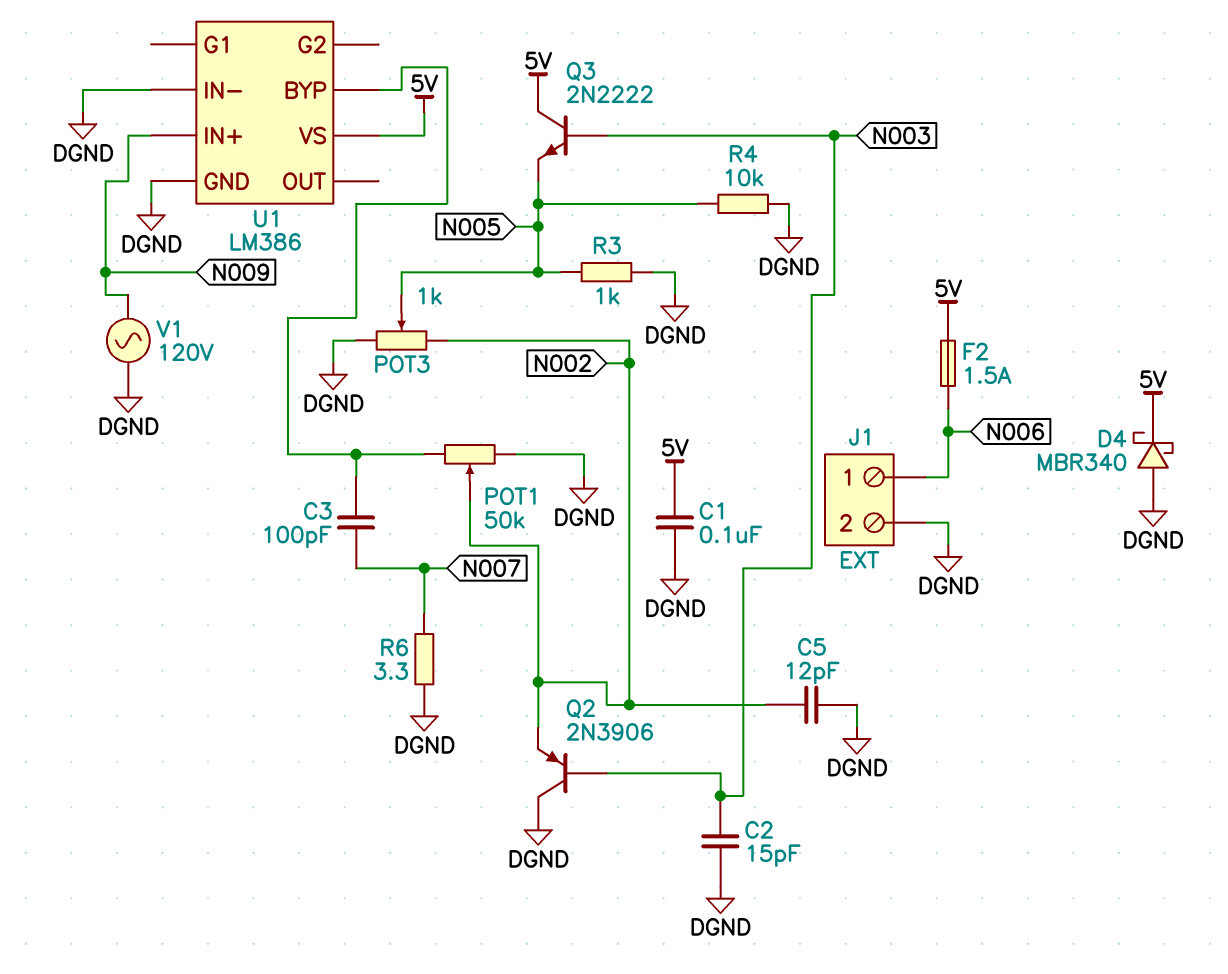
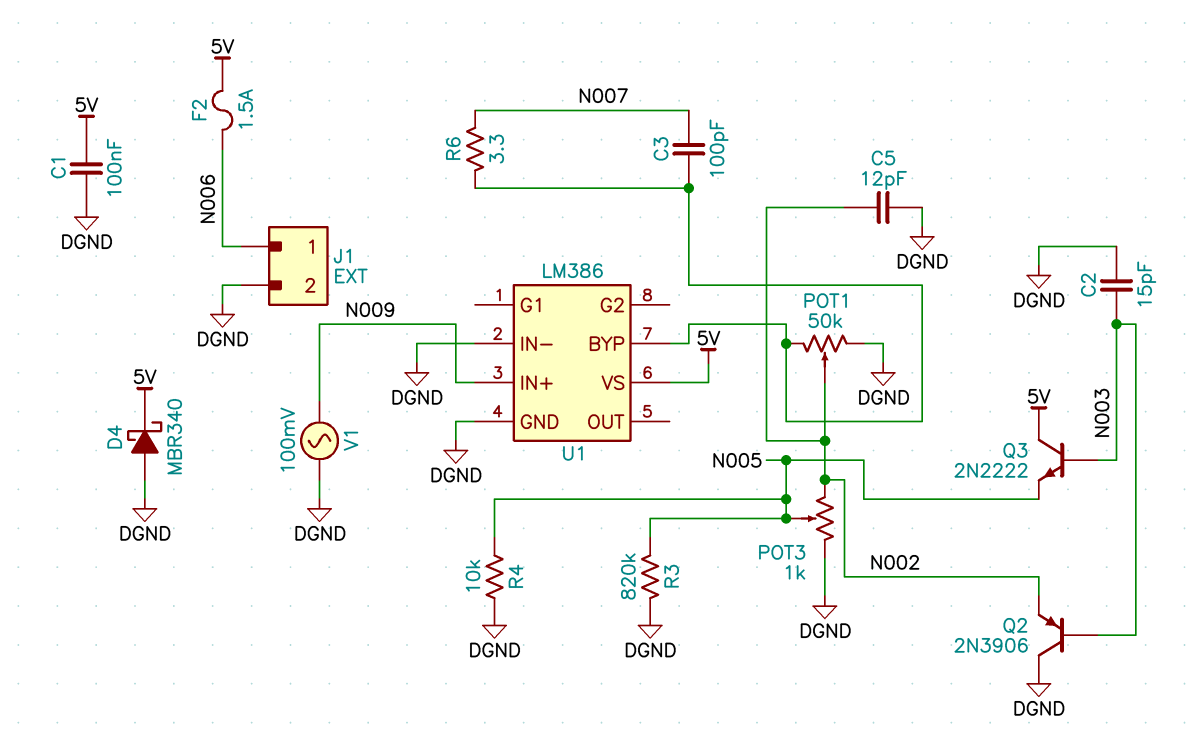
R3: 1k (DGND, N005) -> 820k (DGND, N005)
R6: 3.3 (DGND, N007) -> 3.3 (N007, U1/BYP)
V1: AC 120V (DGND, N009) -> AC 100mV (DGND, N009)

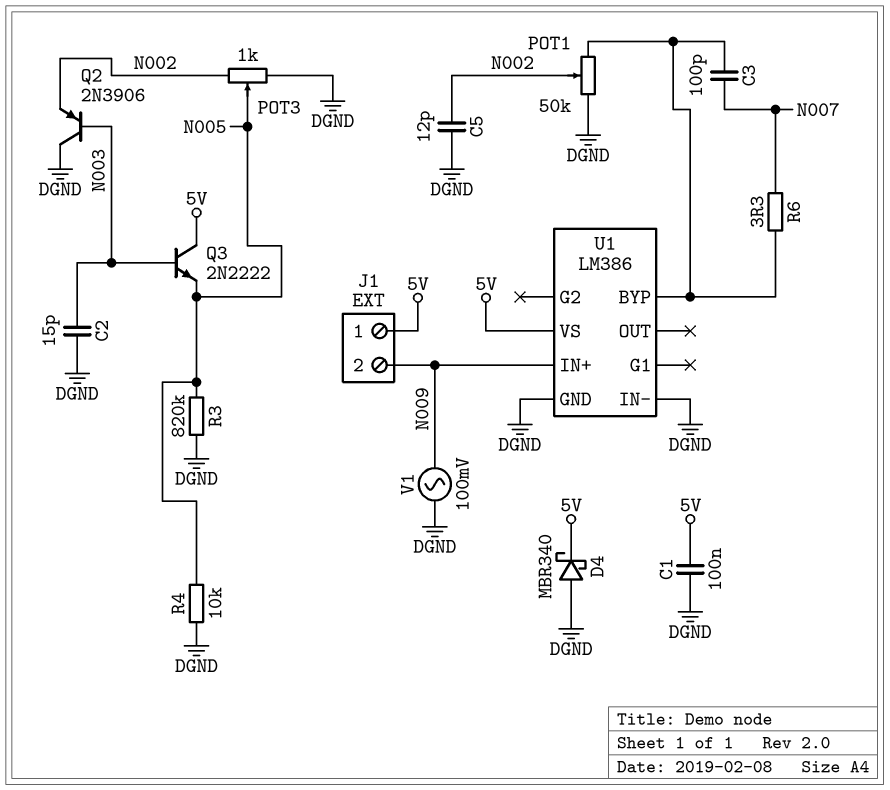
F2: 1.5A (5V, N006) -> none
J1 pin 1: N006 -> 5V
J1 pin 2: DGND -> N009

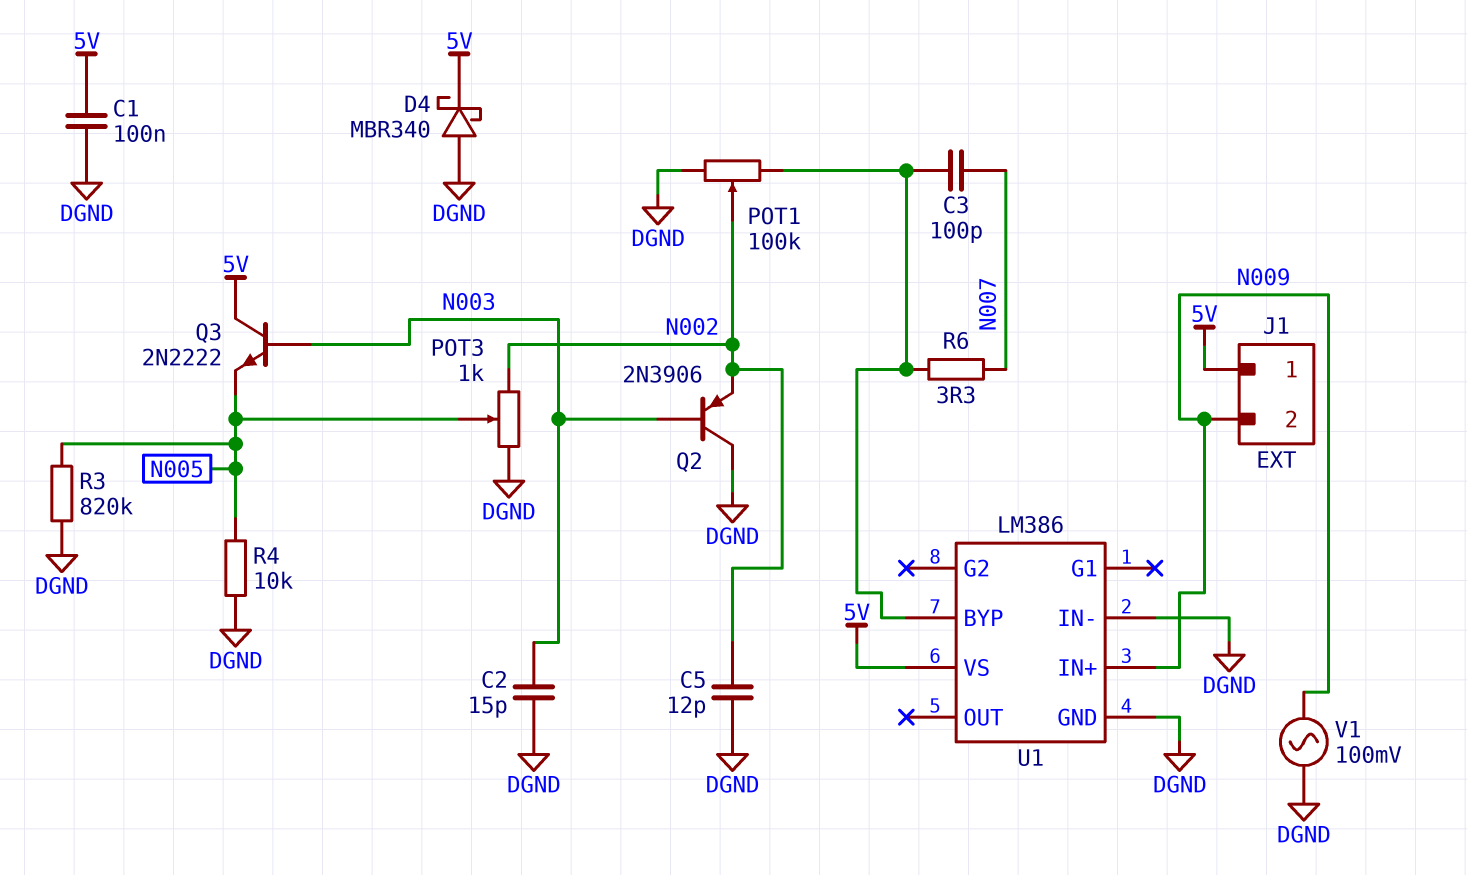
POT1: 50k (DGND, U1/BYP, wiper N002) -> 100k (DGND, U1/BYP, wiper N002)

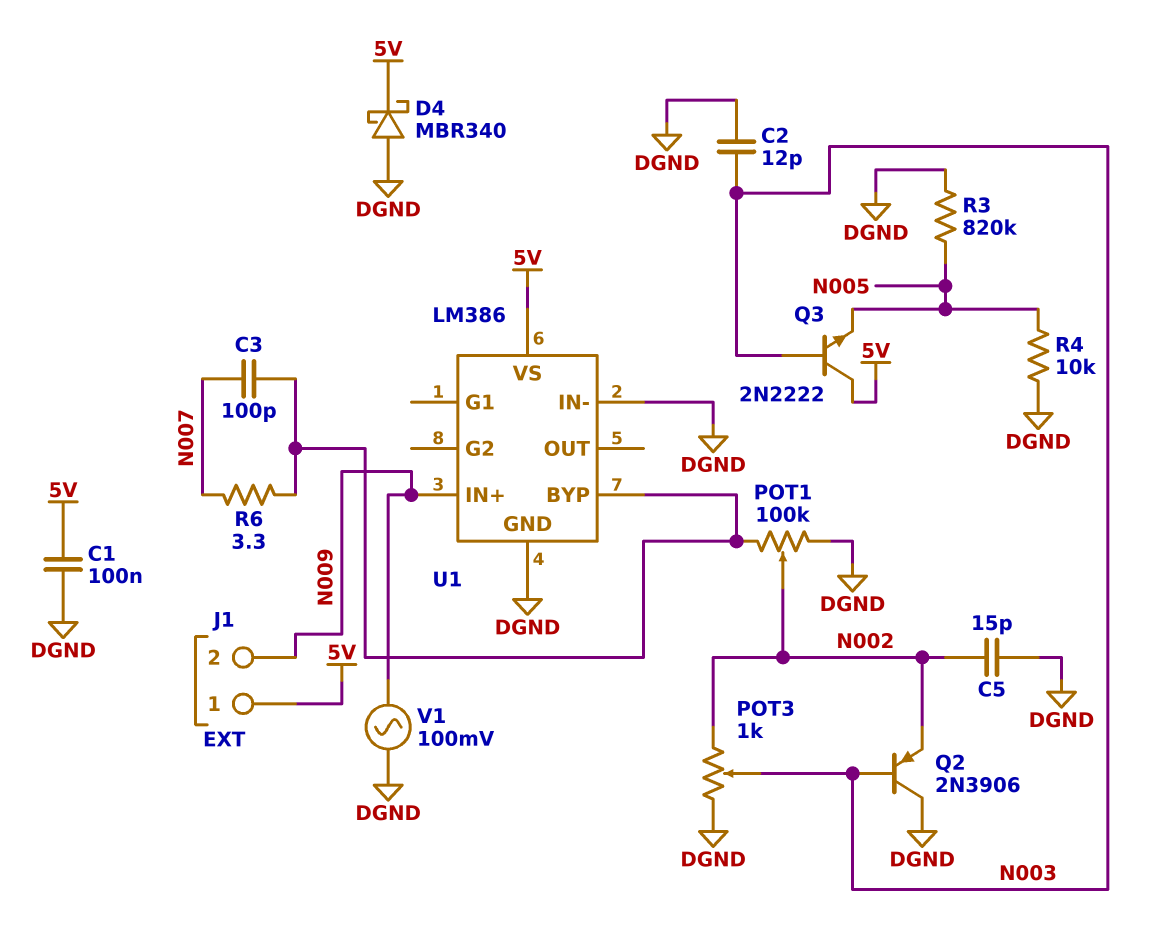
C2: 15pF (DGND, N003) -> 12pF (DGND, N003)
C5: 12pF (DGND, N002) -> 15pF (DGND, N002)
POT3: 1k (DGND, N002, wiper N005) -> 1k (DGND, N002, wiper N003)

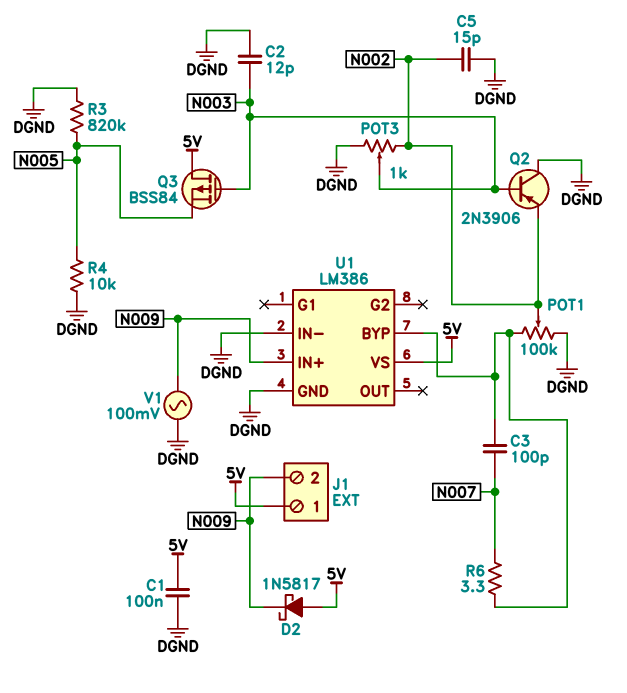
D2: none -> schottky 1N5817 (A 5V, K N009)
D4: schottky MBR340 (A DGND, K 5V) -> none
Q3: NPN 2N2222 (B N003, C 5V, E N005) -> PMOS BSS84 (G N003, D 5V, S N005)

